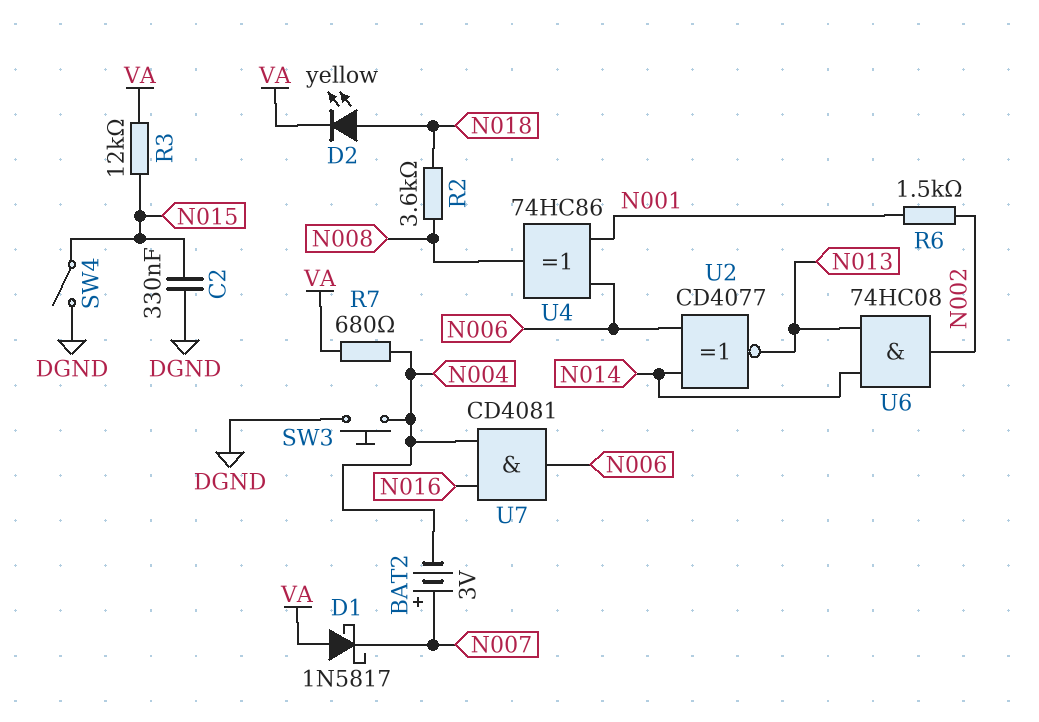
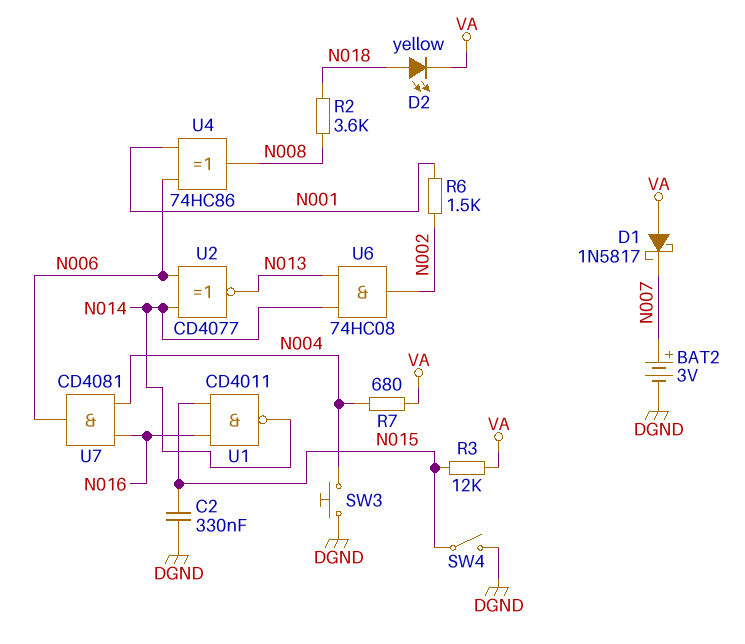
BAT2: 3V (plus N007, minus N004) -> 3V (plus N007, minus DGND)
U1: none -> NAND CD4011 (in N015, in N016, out N014)

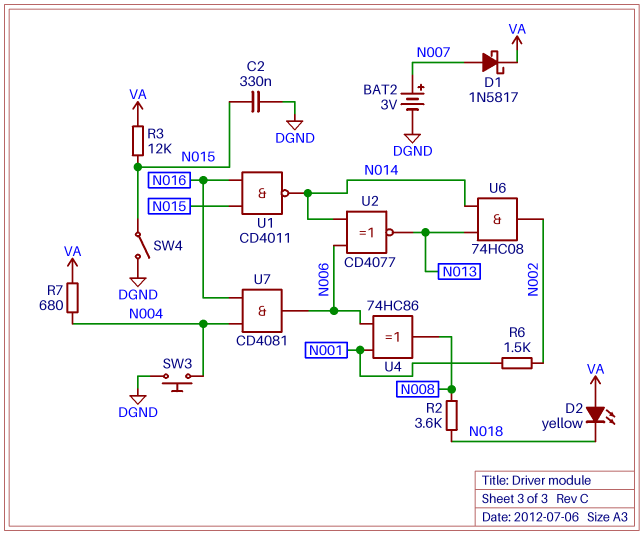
D1: schottky 1N5817 (A VA, K N007) -> schottky 1N5817 (A N007, K VA)
D2: LED yellow (A N018, K VA) -> LED yellow (A VA, K N018)

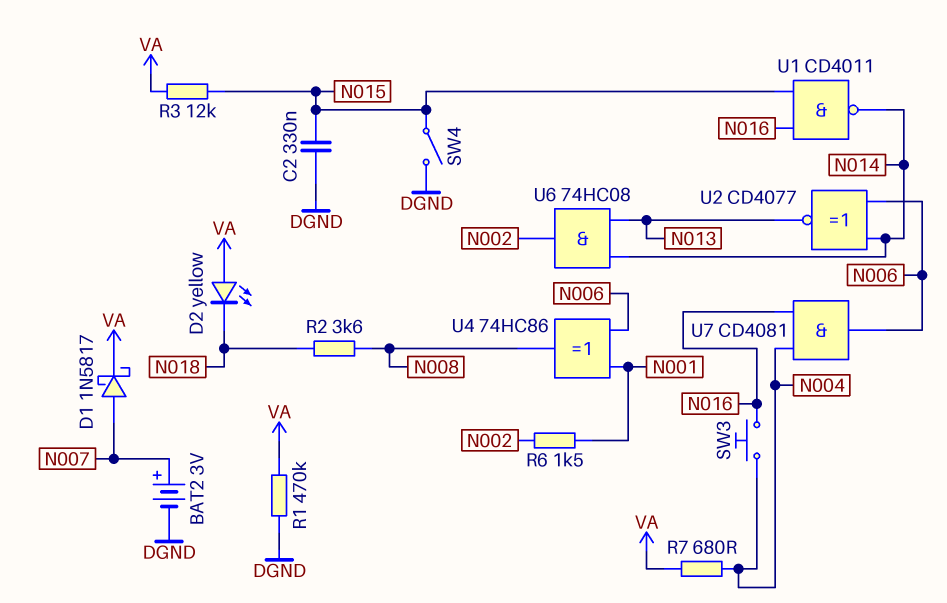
R1: none -> 470k (DGND, VA)
SW3: button (DGND, N004) -> button (N004, N016)

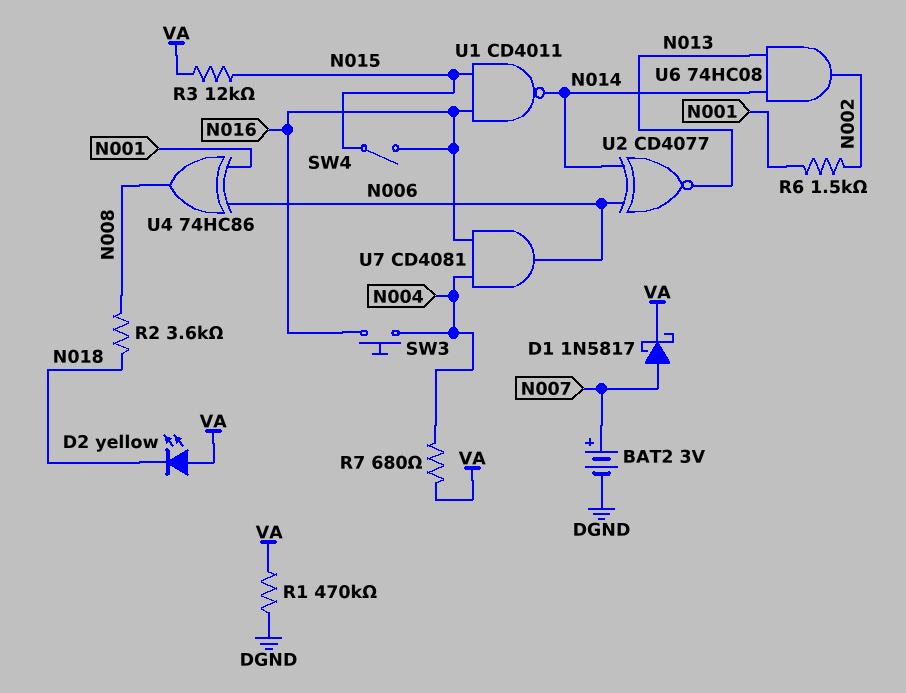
C2: 330nF (DGND, N015) -> none
SW4: switch (DGND, N015) -> switch (N015, N016)

